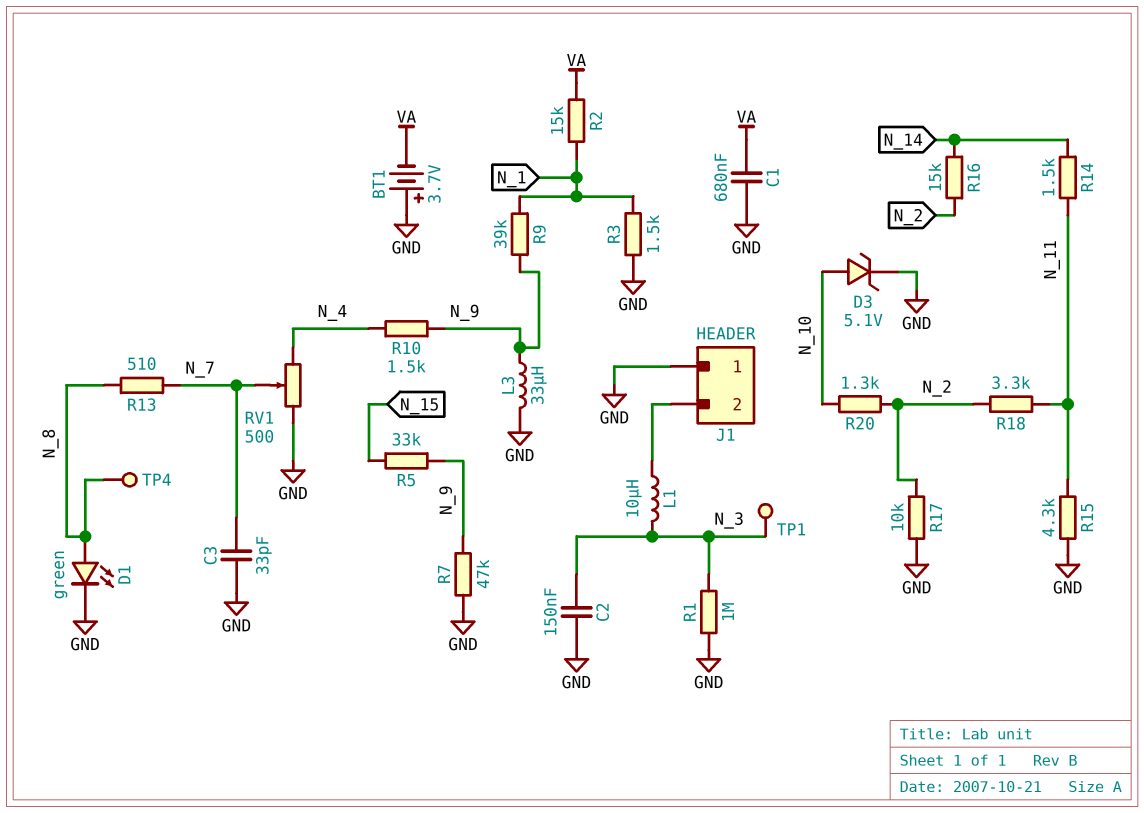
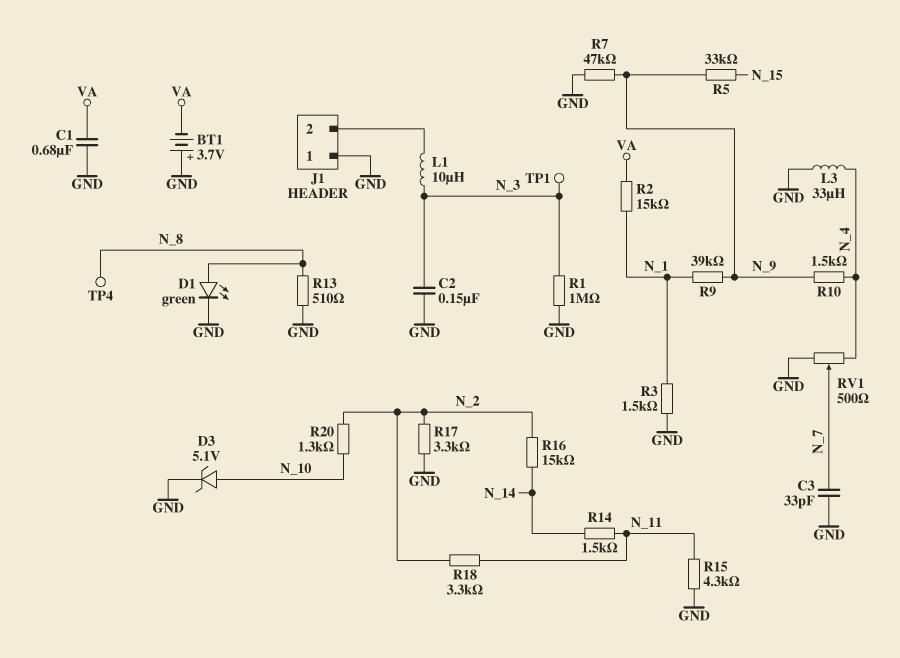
L3: 33uH (GND, N_9) -> 33uH (GND, N_4)
R13: 510 (N_7, N_8) -> 510 (GND, N_8)
R17: 10k (GND, N_2) -> 3.3k (GND, N_2)

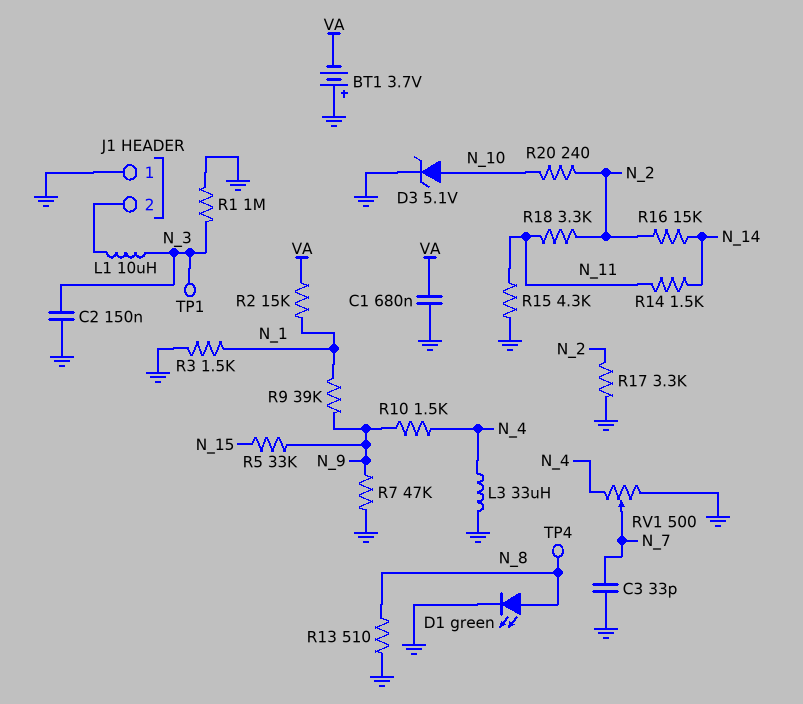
R20: 1.3k (N_2, N_10) -> 240 (N_2, N_10)

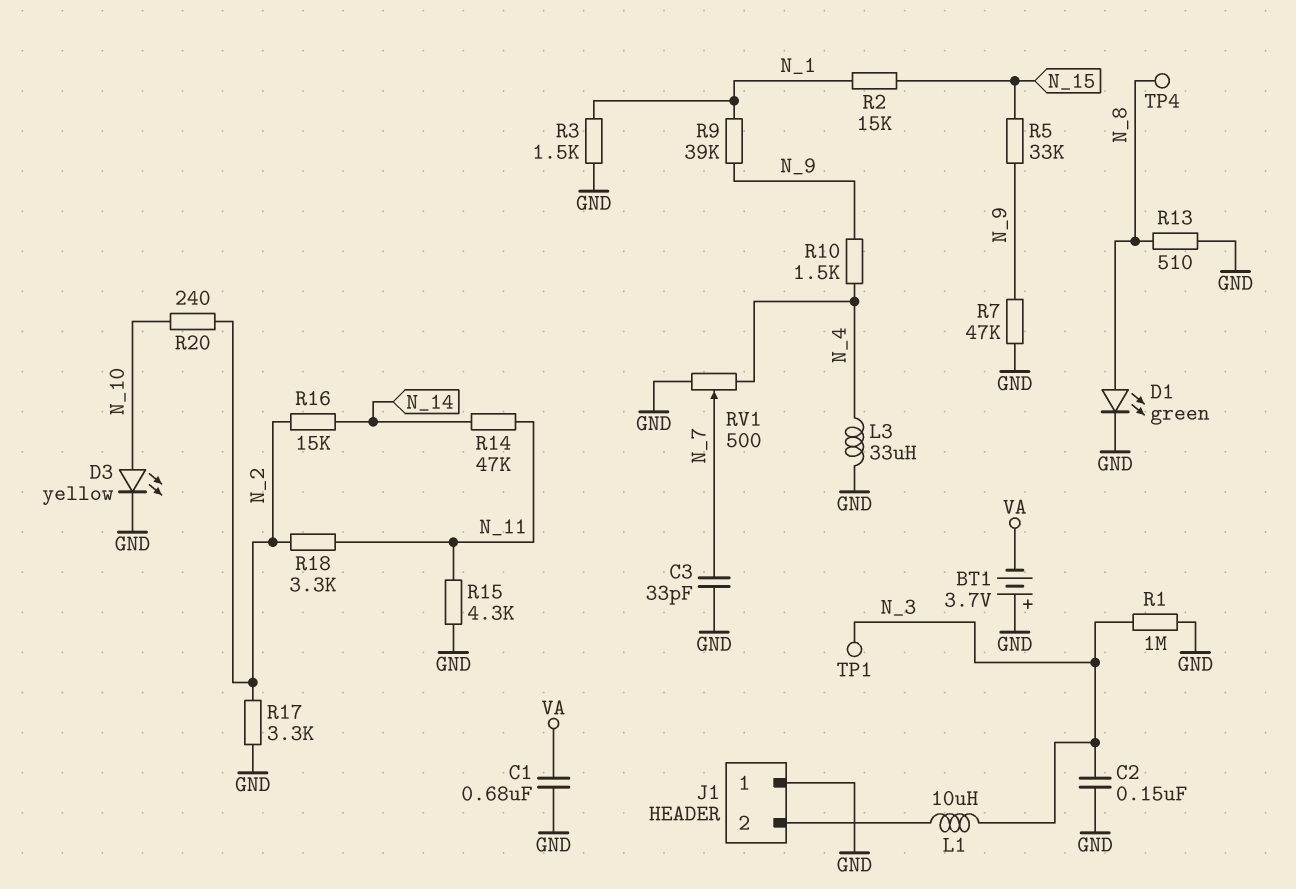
D3: zener 5.1V (A N_10, K GND) -> LED yellow (A N_10, K GND)
R2: 15k (N_1, VA) -> 15k (N_1, N_15)
R14: 1.5k (N_11, N_14) -> 47k (N_11, N_14)

